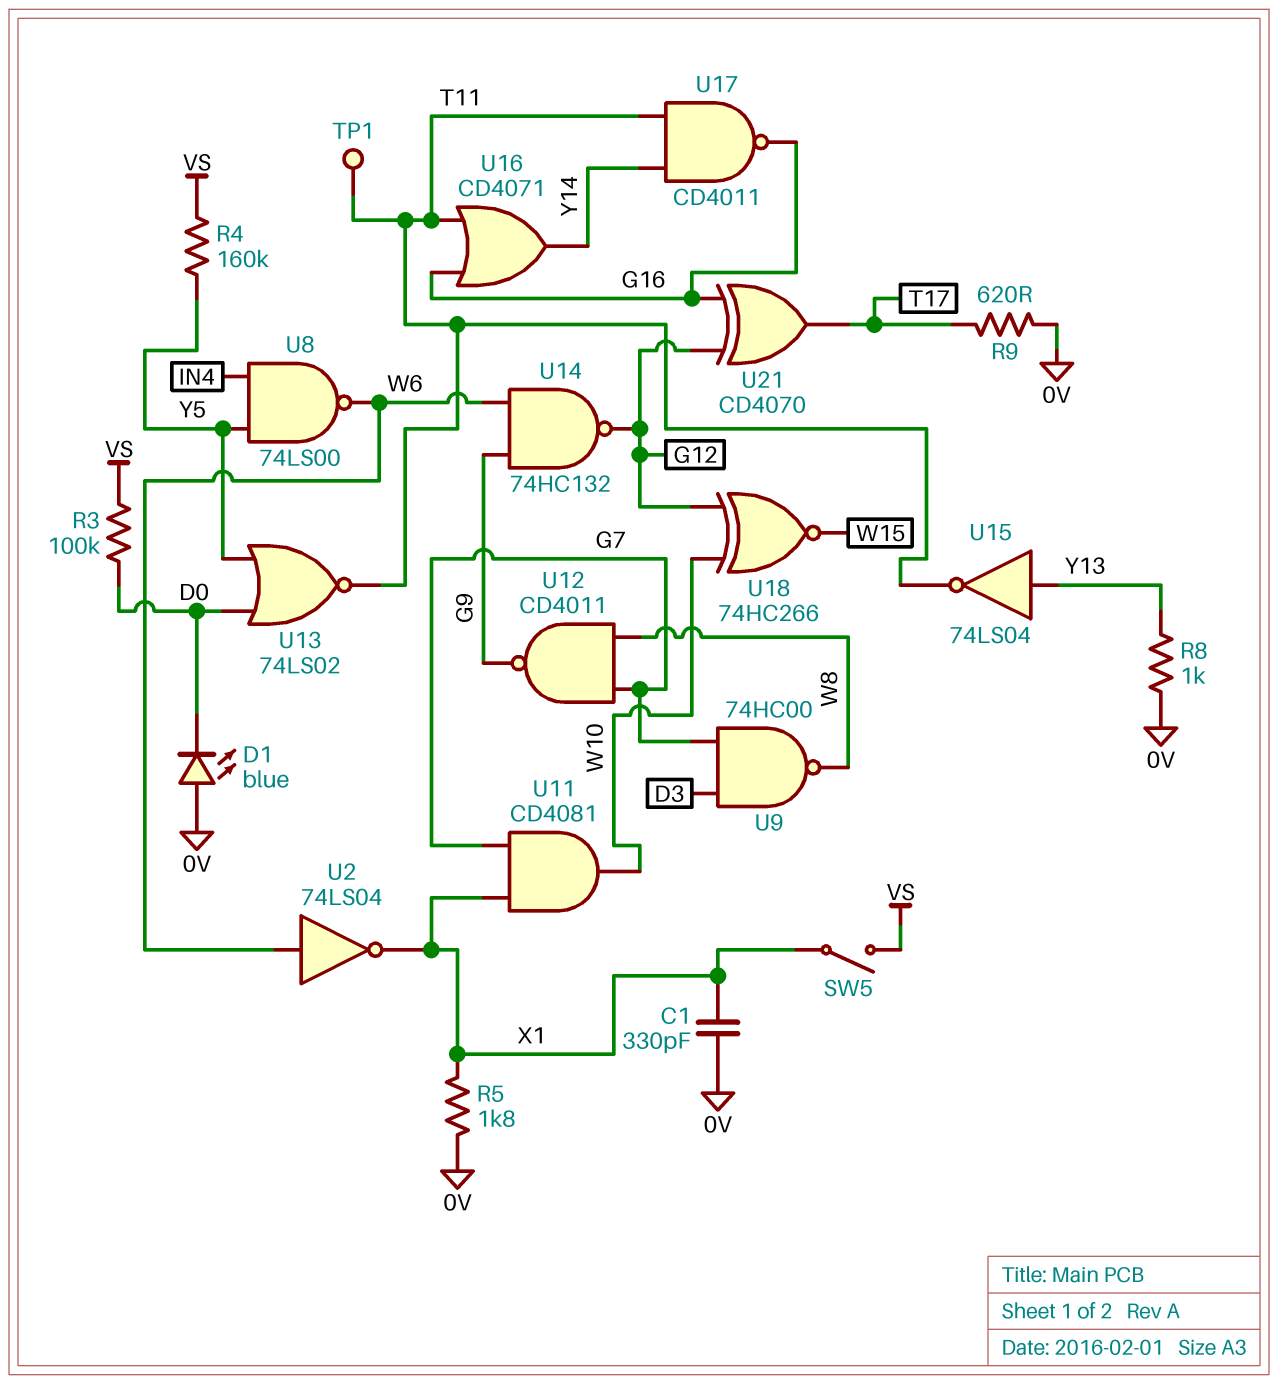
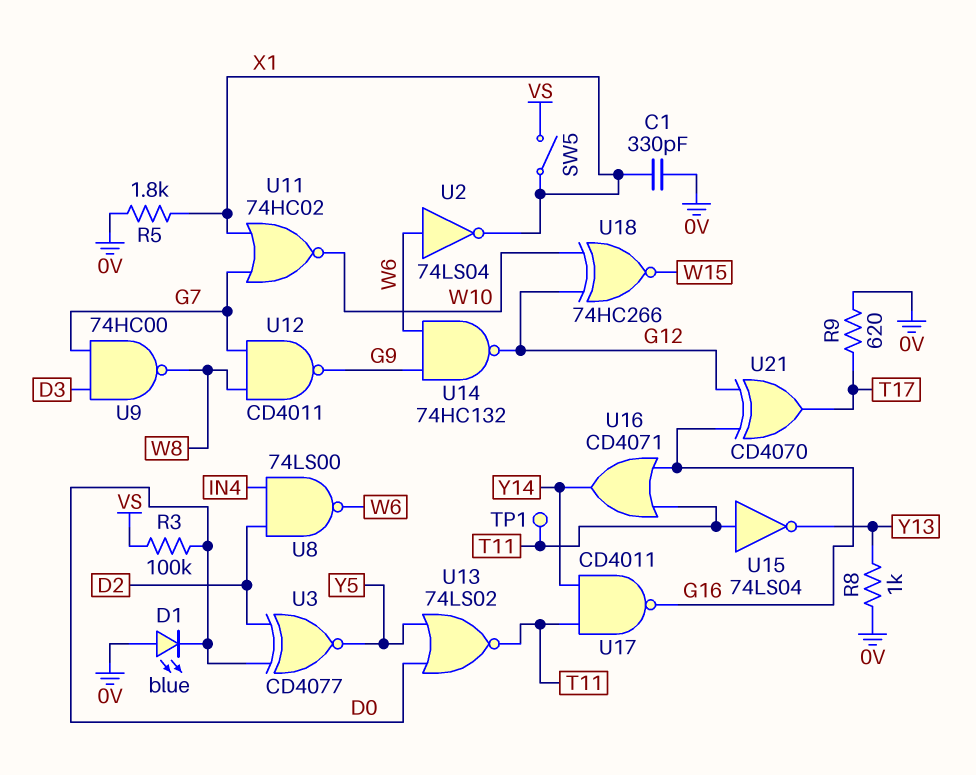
R4: 160k (VS, Y5) -> none
U3: none -> XNOR CD4077 (in D0, in D2, out Y5)
U8: NAND 74LS00 (in IN4, in Y5, out W6) -> NAND 74LS00 (in D2, in IN4, out W6)
U11: AND CD4081 (in G7, in X1, out W10) -> NOR 74HC02 (in G7, in X1, out W10)
U15: NOT 74LS04 (in Y13, out T11) -> NOT 74LS04 (in T11, out Y13)

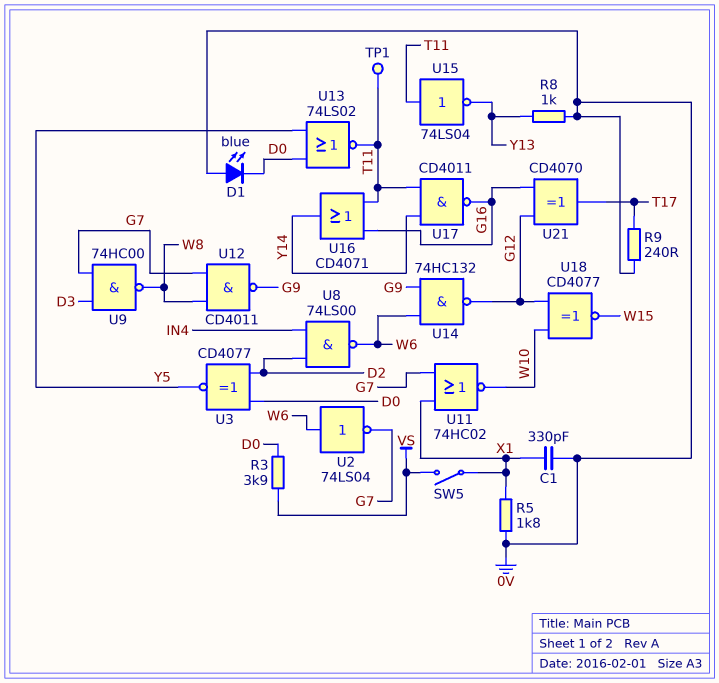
R3: 100k (D0, VS) -> 3.9k (D0, VS)
R9: 620 (0V, T17) -> 240 (0V, T17)
U2: NOT 74LS04 (in W6, out X1) -> NOT 74LS04 (in W6, out G7)
U18: XNOR 74HC266 (in G12, in W10, out W15) -> XNOR CD4077 (in G12, in W10, out W15)

